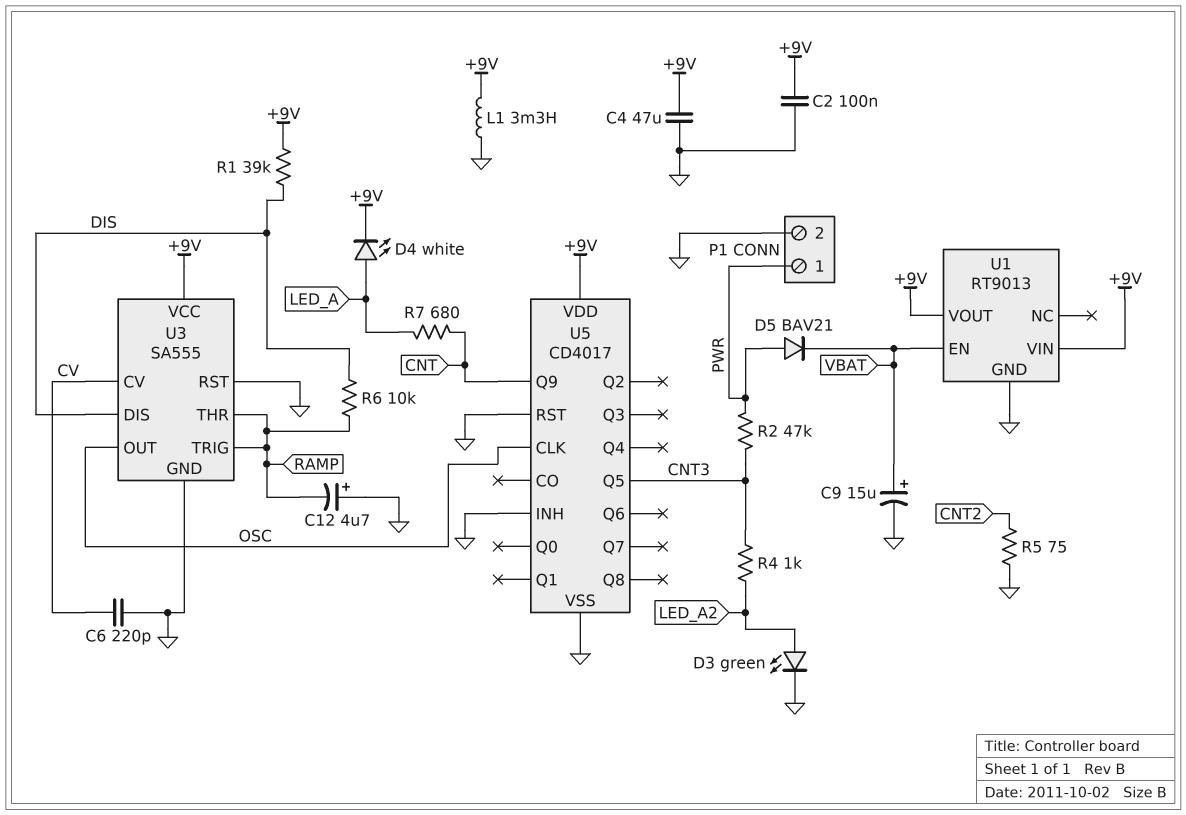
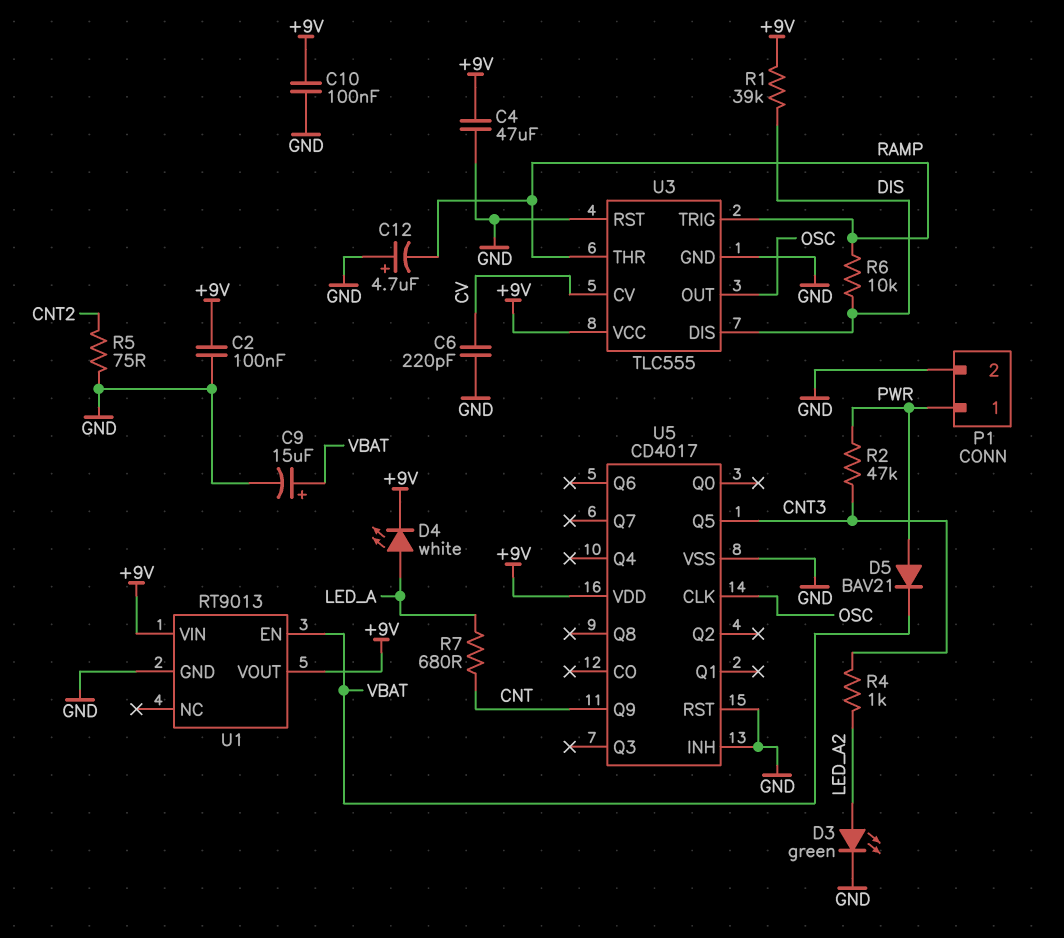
C10: none -> 100nF (+9V, GND)
L1: 3.3mH (+9V, GND) -> none
U3: SA555 -> TLC555

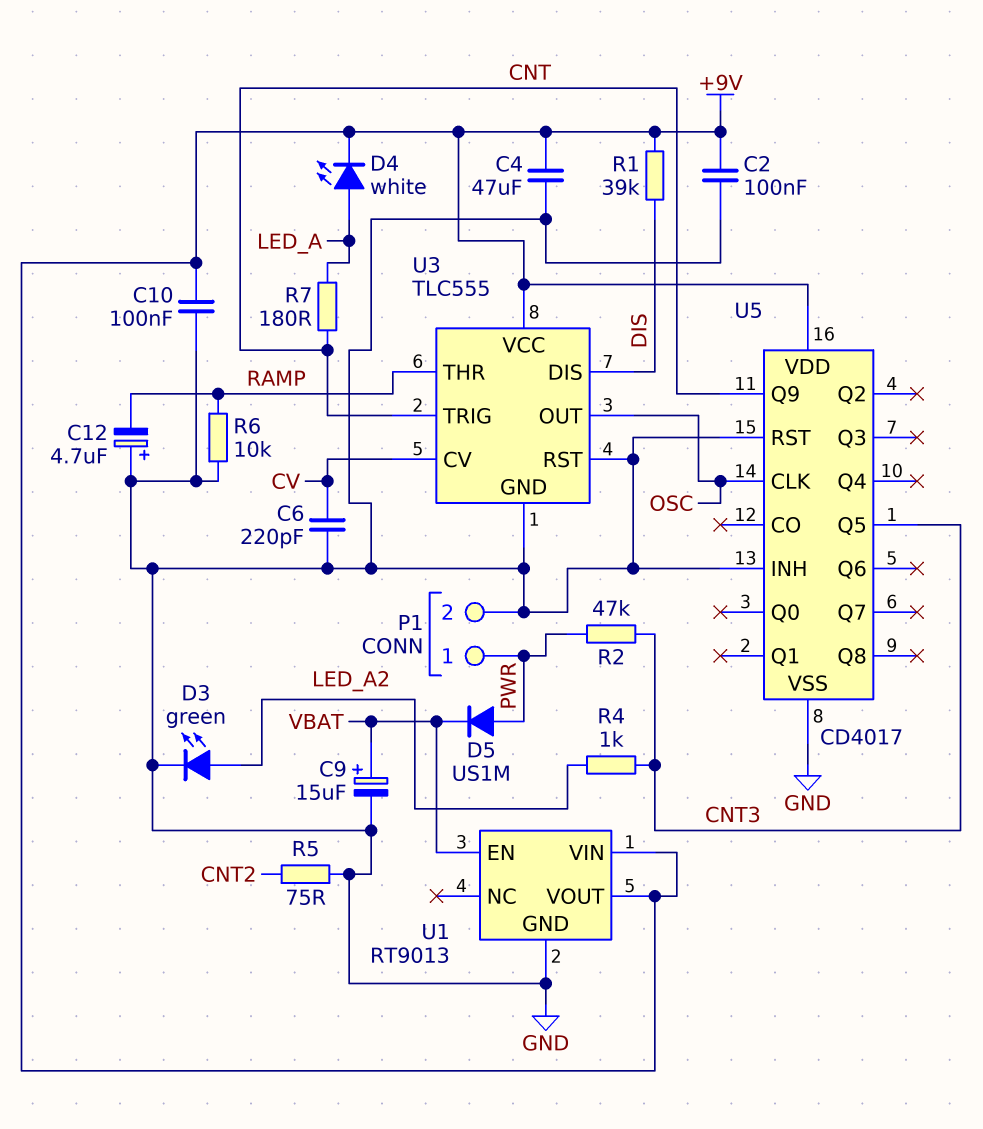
D5: diode BAV21 (A PWR, K VBAT) -> diode US1M (A PWR, K VBAT)
R6: 10k (DIS, RAMP) -> 10k (GND, RAMP)
R7: 680 (CNT, LED_A) -> 180 (CNT, LED_A)
U3 pin TRIG: RAMP -> CNT

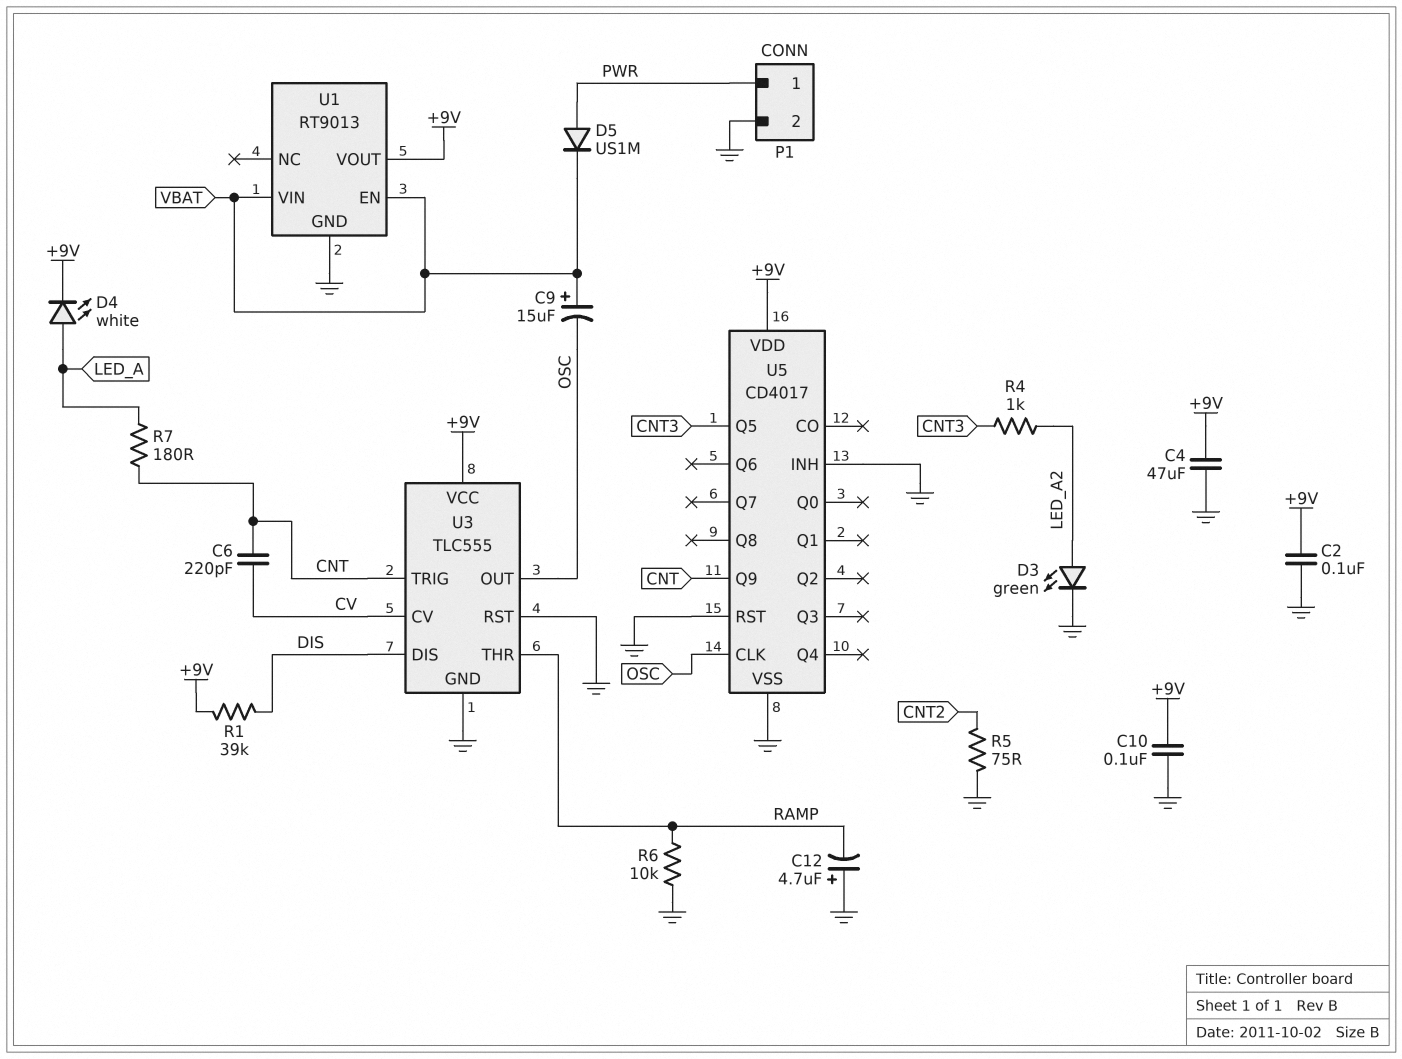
C6: 220pF (CV, GND) -> 220pF (CNT, CV)
C9: 15uF (plus VBAT, minus GND) -> 15uF (plus VBAT, minus OSC)
R2: 47k (CNT3, PWR) -> none
U1 pin VIN: +9V -> VBAT

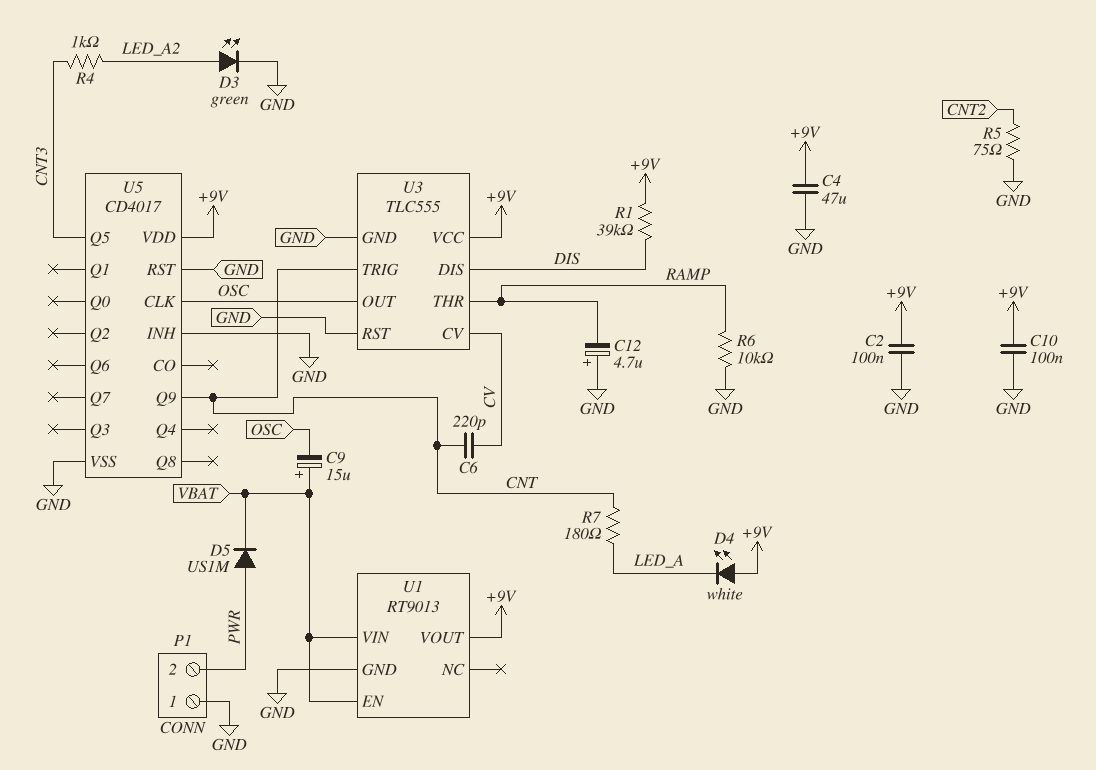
D4: LED white (A LED_A, K +9V) -> LED white (A +9V, K LED_A)
P1 pin 1: PWR -> GND
P1 pin 2: GND -> PWR

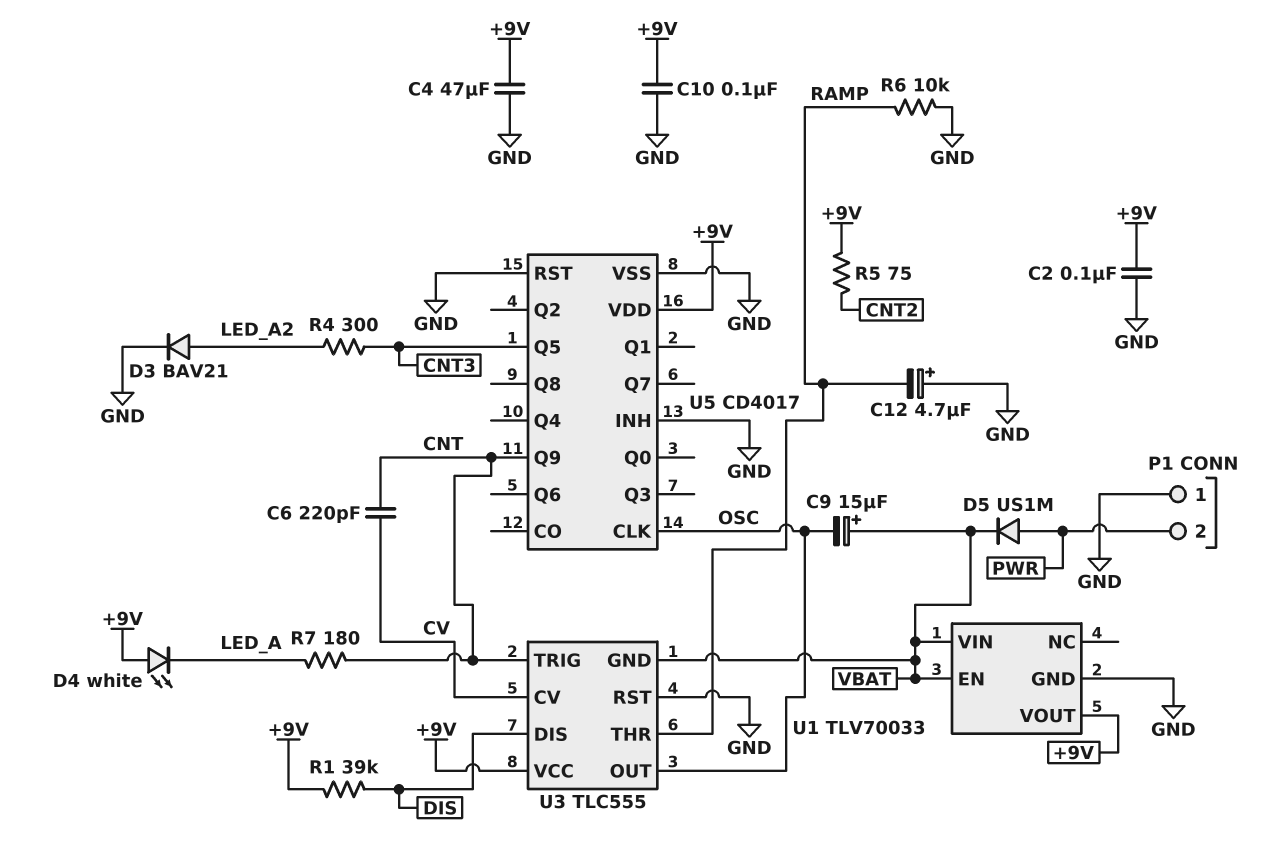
D3: LED green (A LED_A2, K GND) -> diode BAV21 (A LED_A2, K GND)
R4: 1k (CNT3, LED_A2) -> 300 (CNT3, LED_A2)
R5: 75 (CNT2, GND) -> 75 (+9V, CNT2)
U1: RT9013 -> TLV70033
U3 pin GND: GND -> VBAT

